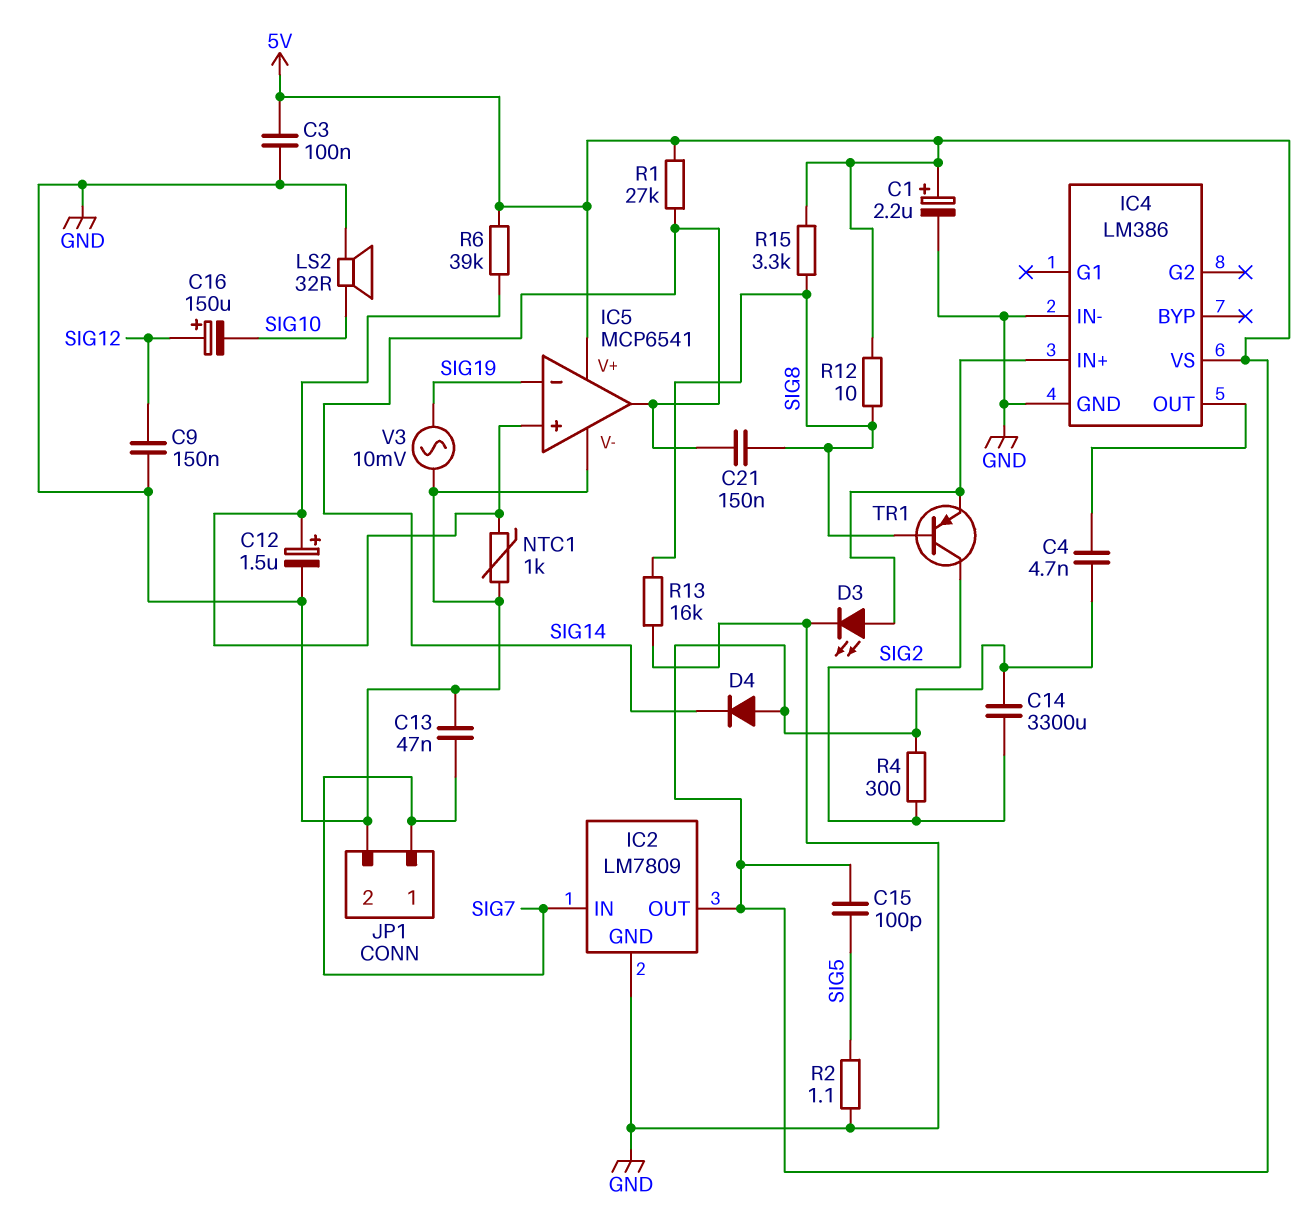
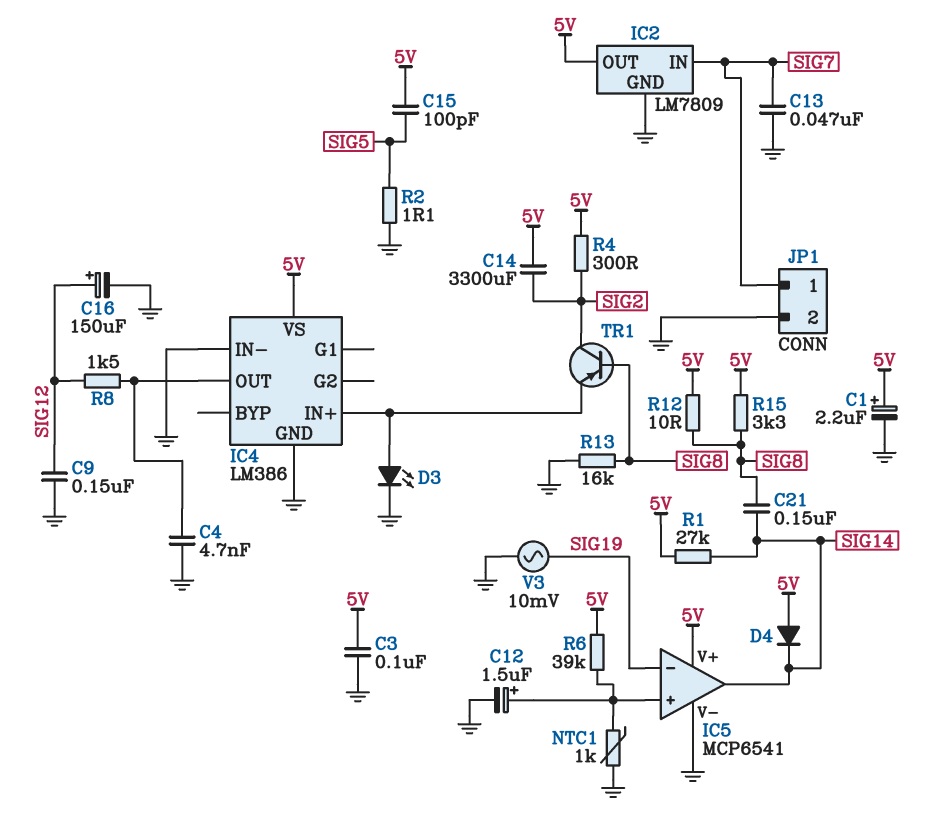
C4: 4.7nF (5V, IC4/OUT) -> 4.7nF (GND, IC4/OUT)
C16: 150uF (plus SIG12, minus SIG10) -> 150uF (plus SIG12, minus GND)
LS2: speaker 32R (GND, SIG10) -> none
R8: none -> 1.5k (IC4/OUT, SIG12)

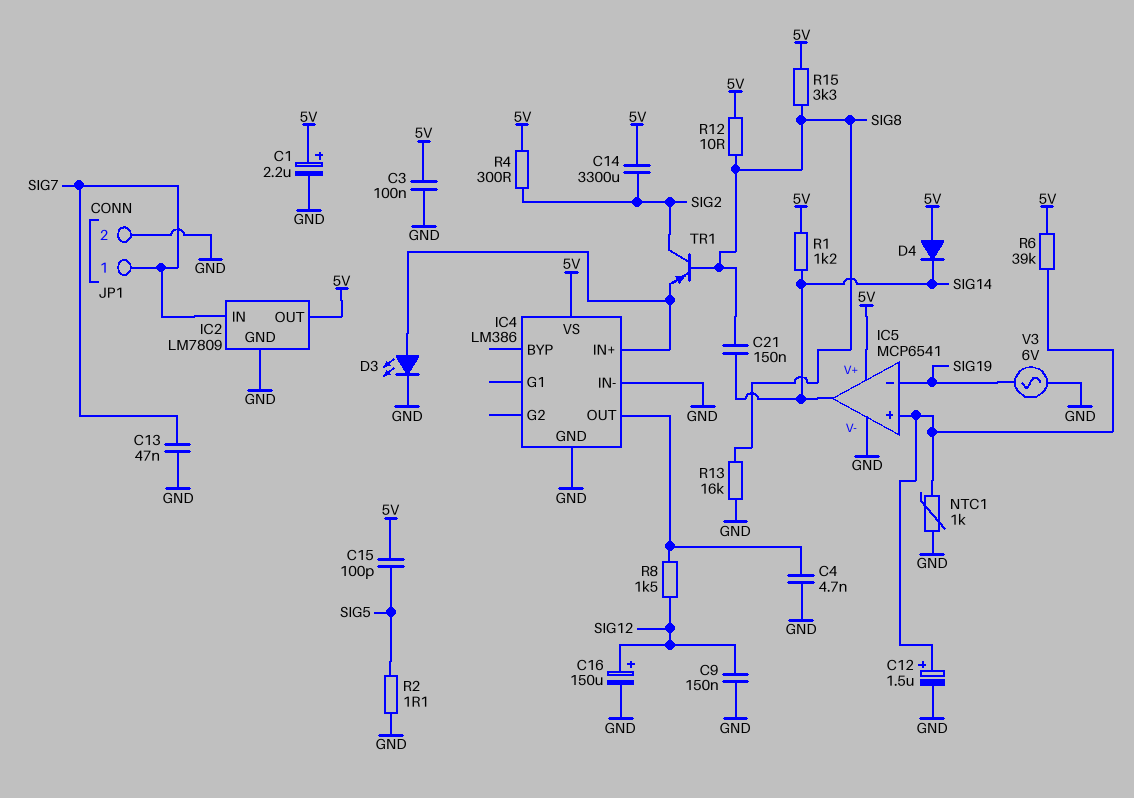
R1: 27k (5V, SIG14) -> 1.2k (5V, SIG14)
V3: AC 10mV (GND, SIG19) -> AC 6V (GND, SIG19)

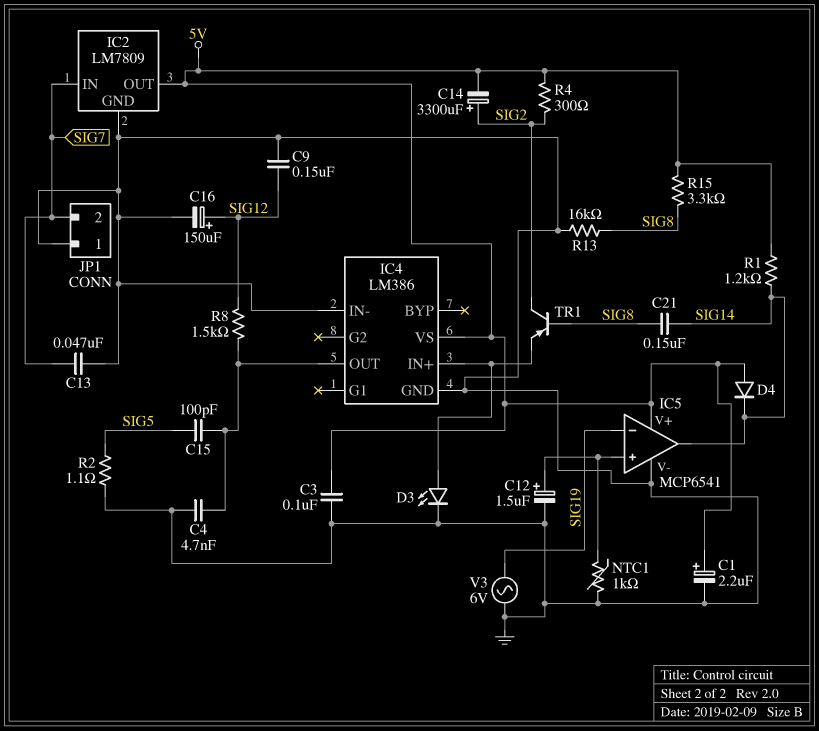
C14: 3300uF (5V, SIG2) -> 3300uF (plus SIG2, minus 5V)
C15: 100pF (5V, SIG5) -> 100pF (IC4/OUT, SIG5)
JP1 pin 1: SIG7 -> GND
JP1 pin 2: GND -> SIG7
R6: 39k (5V, IC5/in+) -> none
R12: 10 (5V, SIG8) -> none

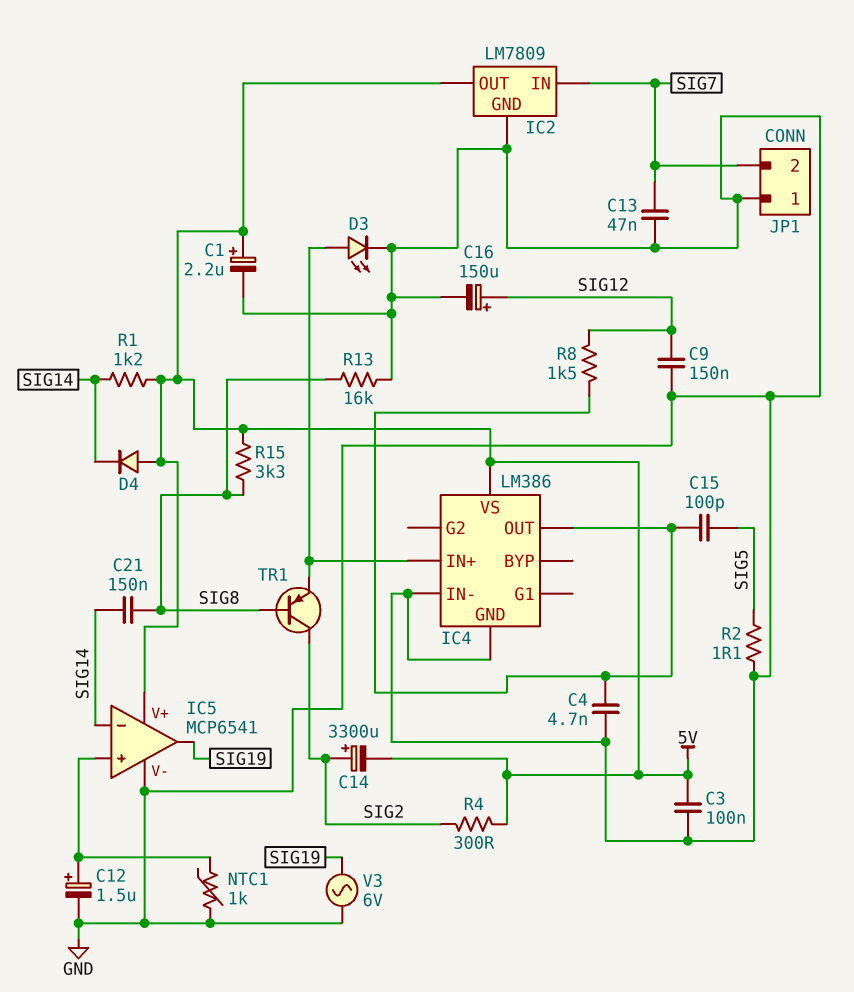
IC5 pin in-: SIG19 -> SIG14
IC5 pin out: SIG14 -> SIG19

